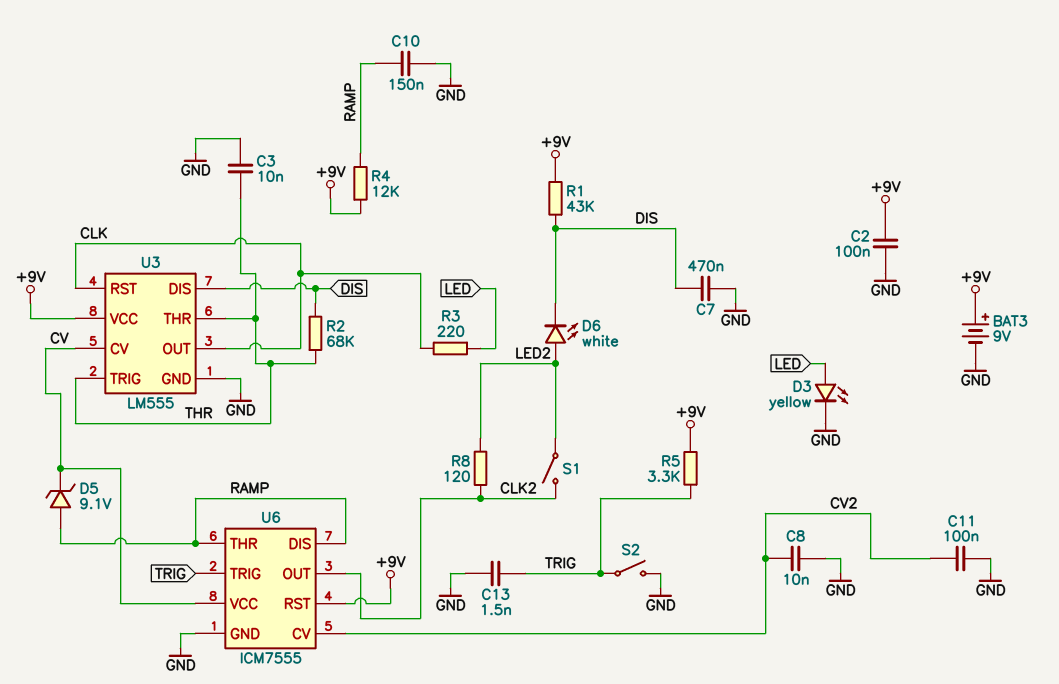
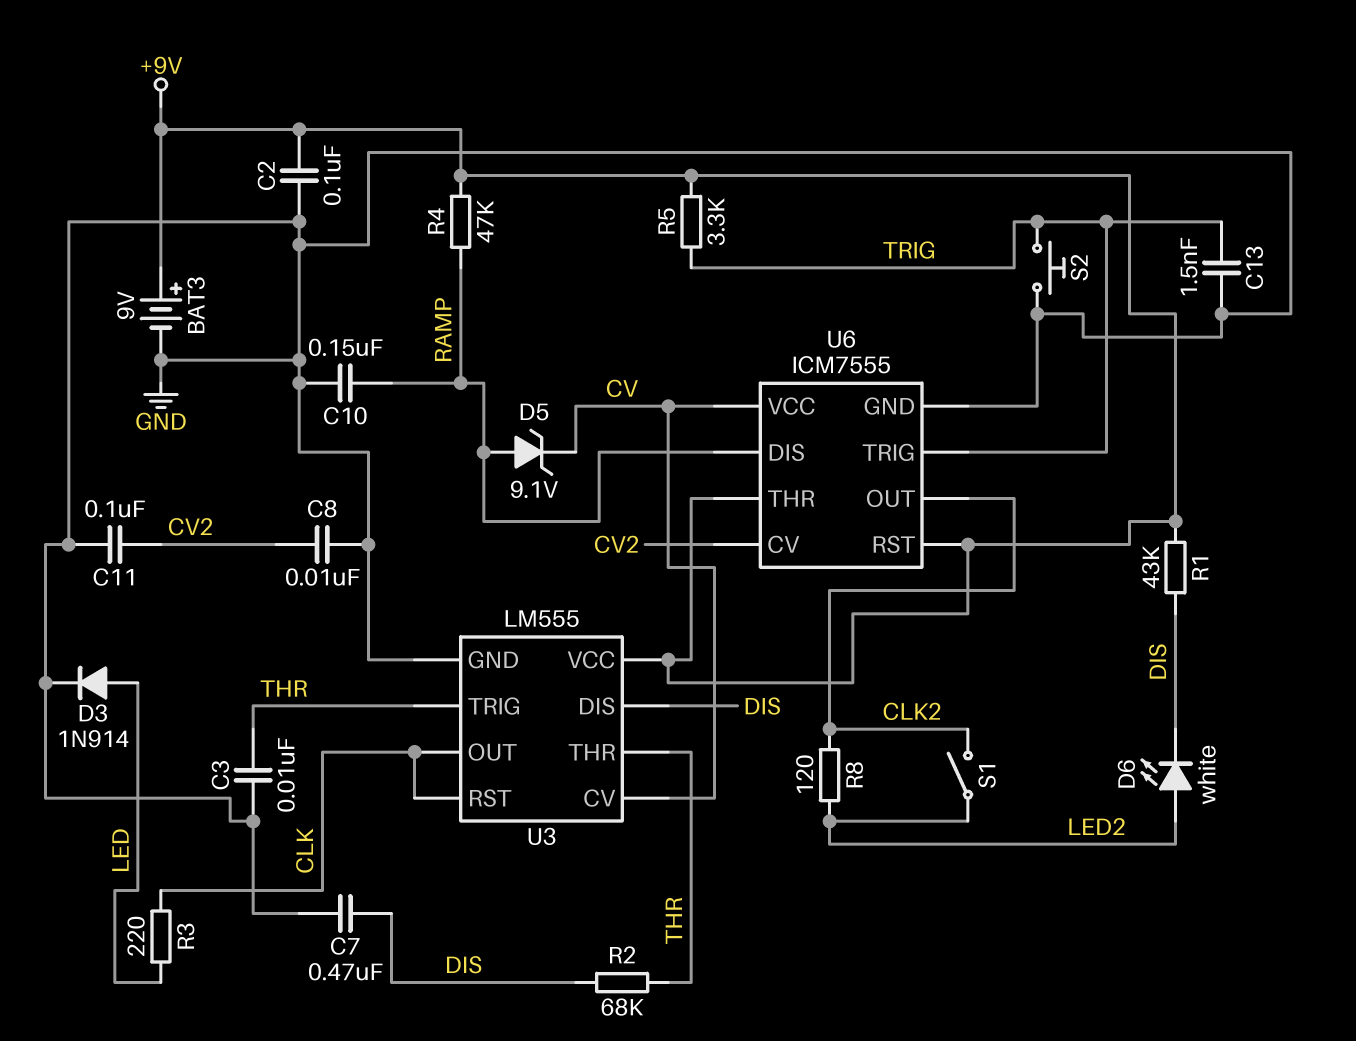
D3: LED yellow (A LED, K GND) -> diode 1N914 (A LED, K GND)
R4: 12k (+9V, RAMP) -> 47k (+9V, RAMP)
S2: switch (GND, TRIG) -> button (GND, TRIG)
U6 pin THR: RAMP -> +9V

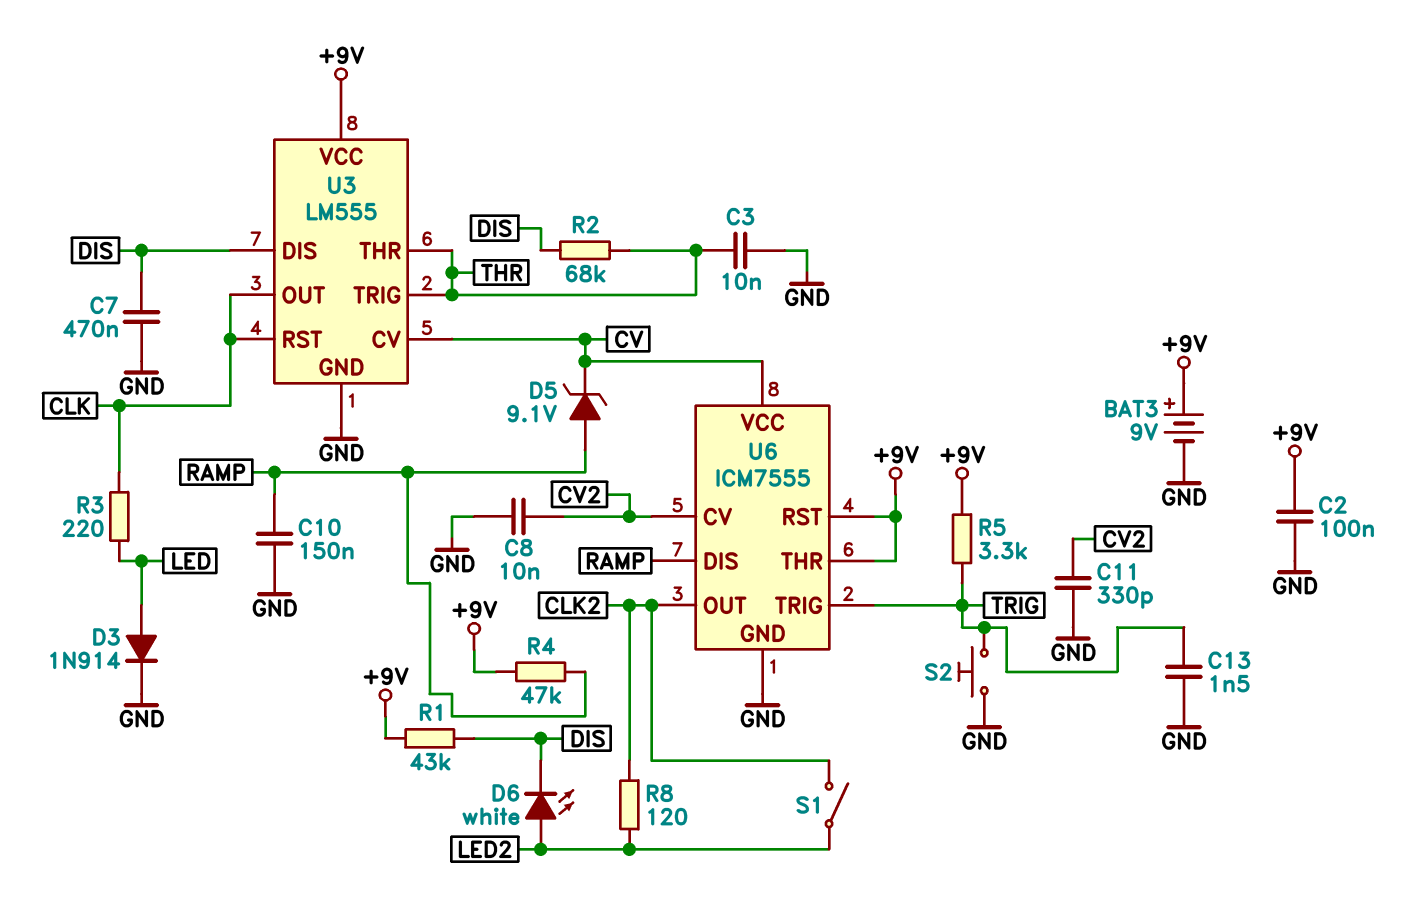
C11: 100nF (CV2, GND) -> 330pF (CV2, GND)

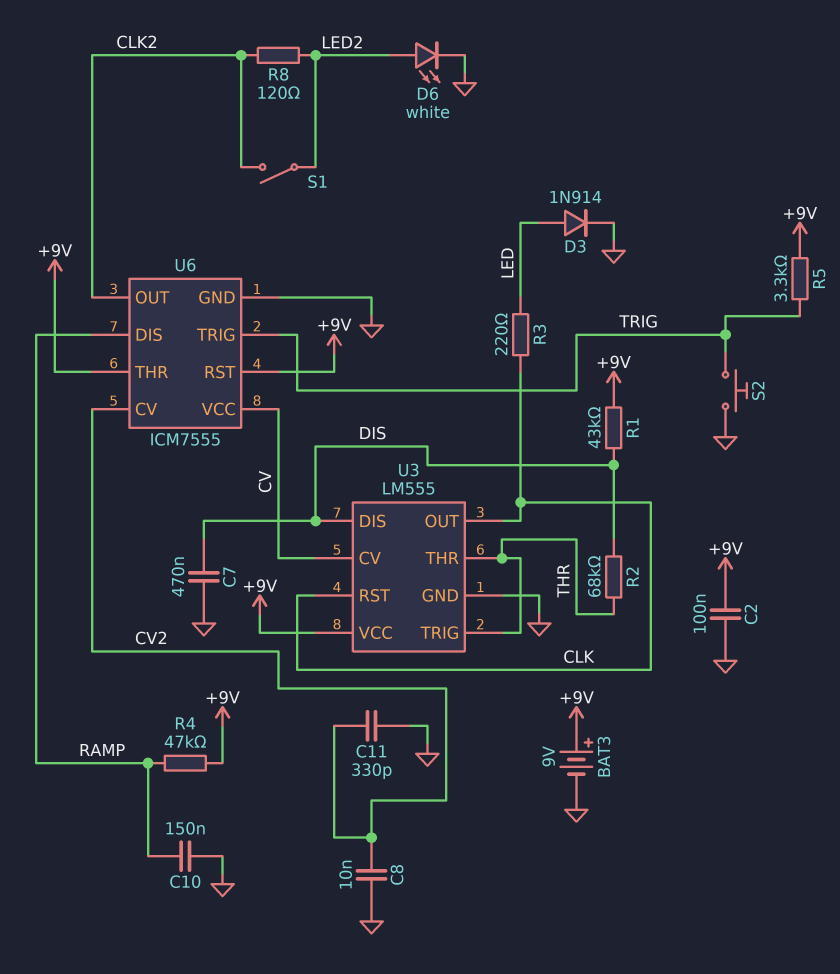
C3: 10nF (GND, THR) -> none
C13: 1.5nF (GND, TRIG) -> none
D5: zener 9.1V (A RAMP, K CV) -> none
D6: LED white (A LED2, K DIS) -> LED white (A LED2, K GND)

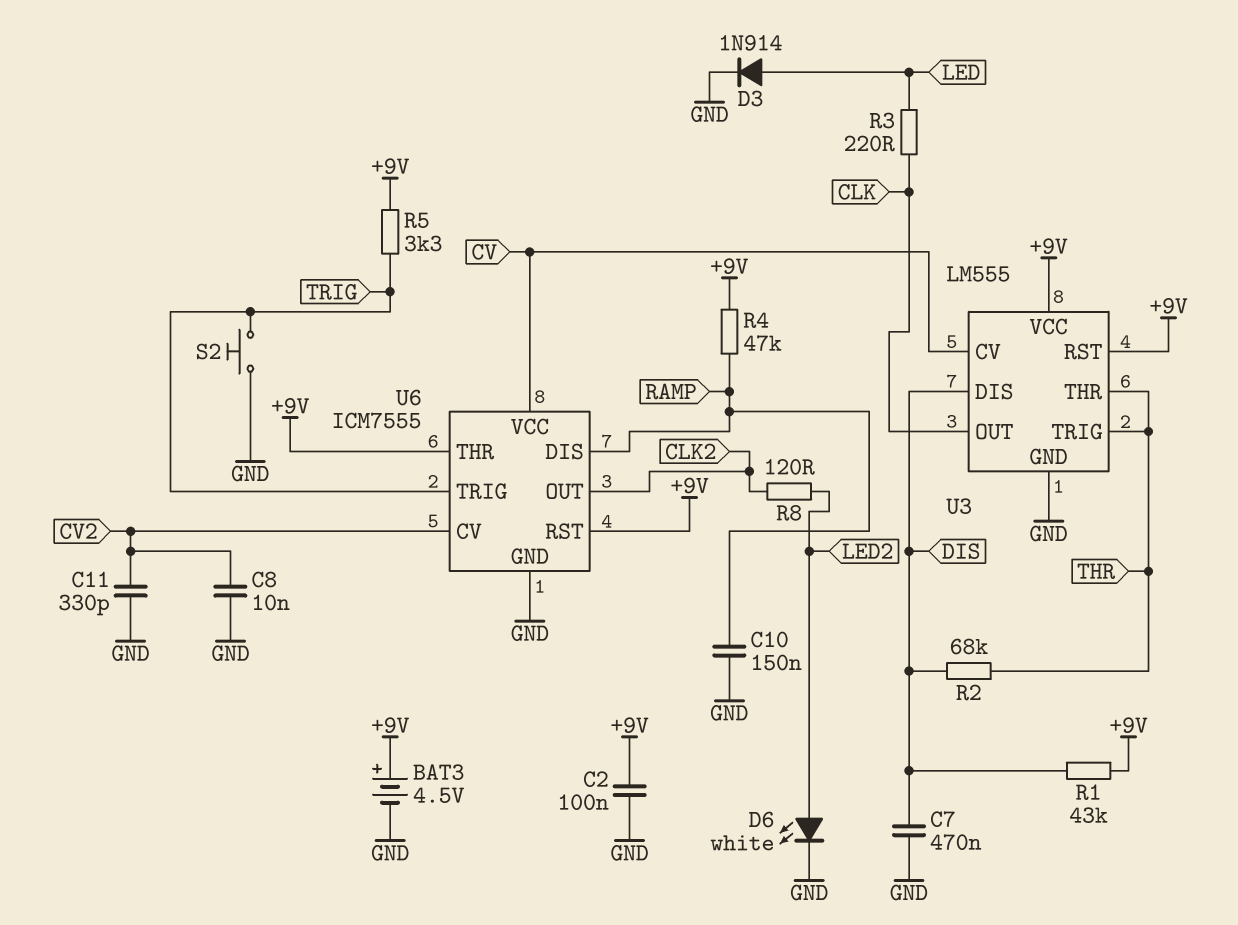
BAT3: 9V (plus +9V, minus GND) -> 4.5V (plus +9V, minus GND)
S1: switch (CLK2, LED2) -> none
U3 pin RST: CLK -> +9V

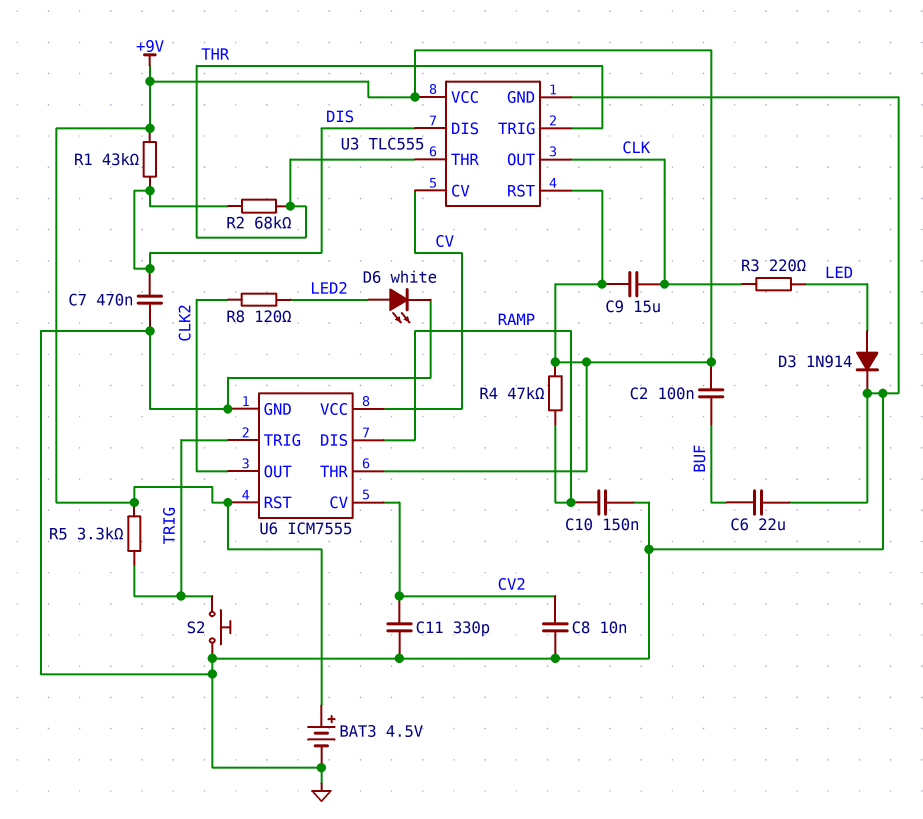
C2: 100nF (+9V, GND) -> 100nF (+9V, BUF)
C6: none -> 22uF (BUF, GND)
C9: none -> 15uF (+9V, CLK)
U3: LM555 -> TLC555

